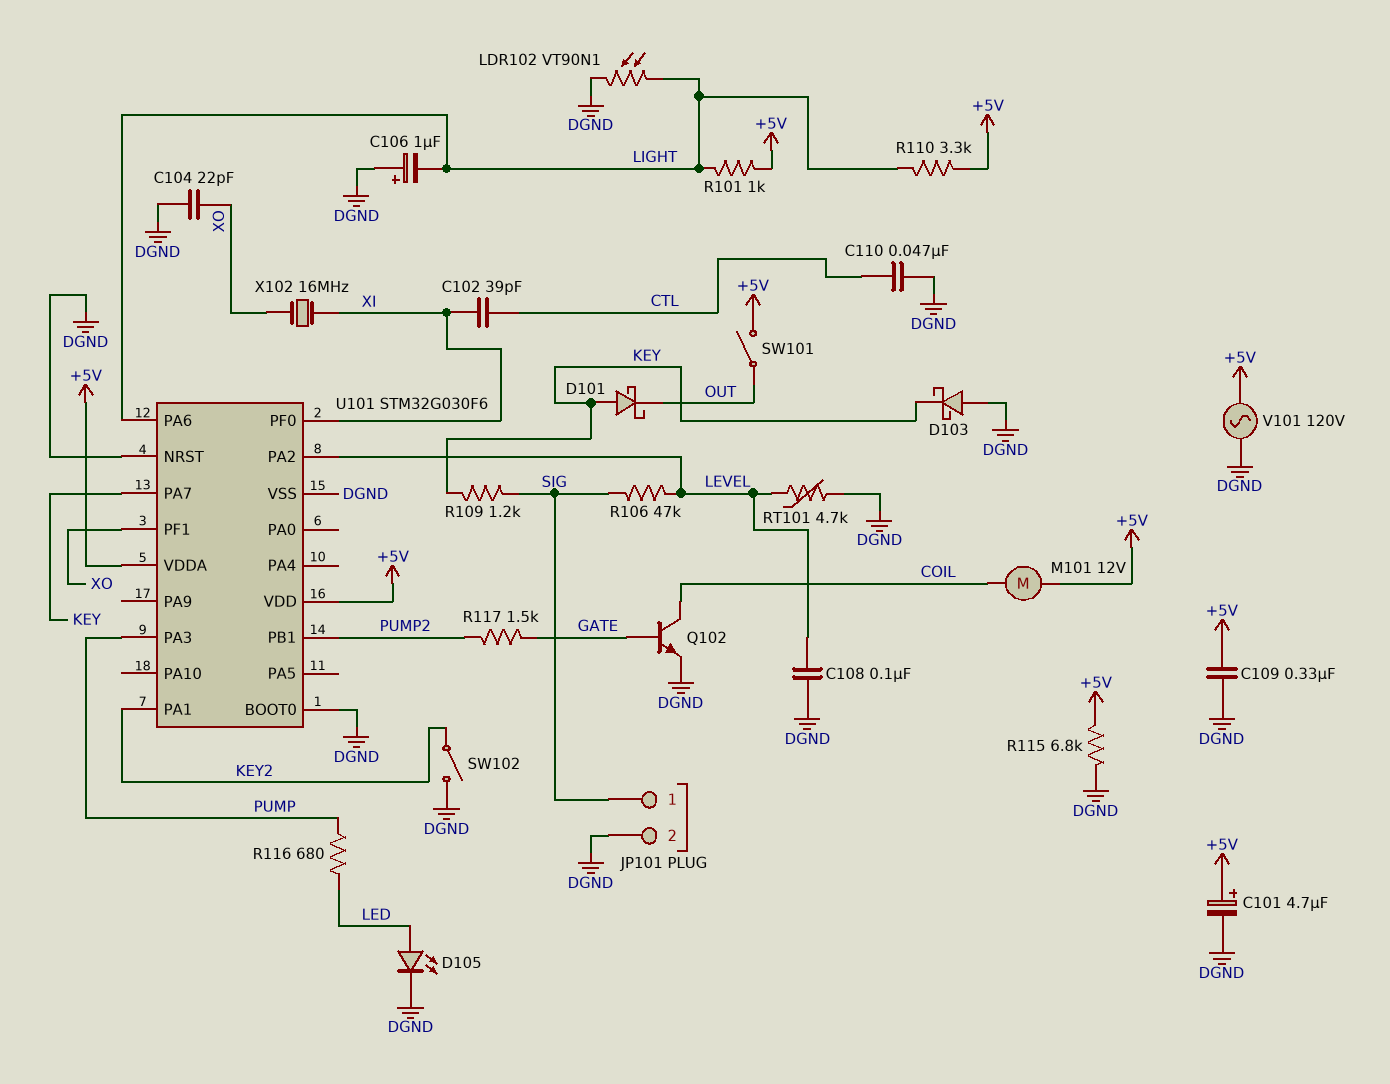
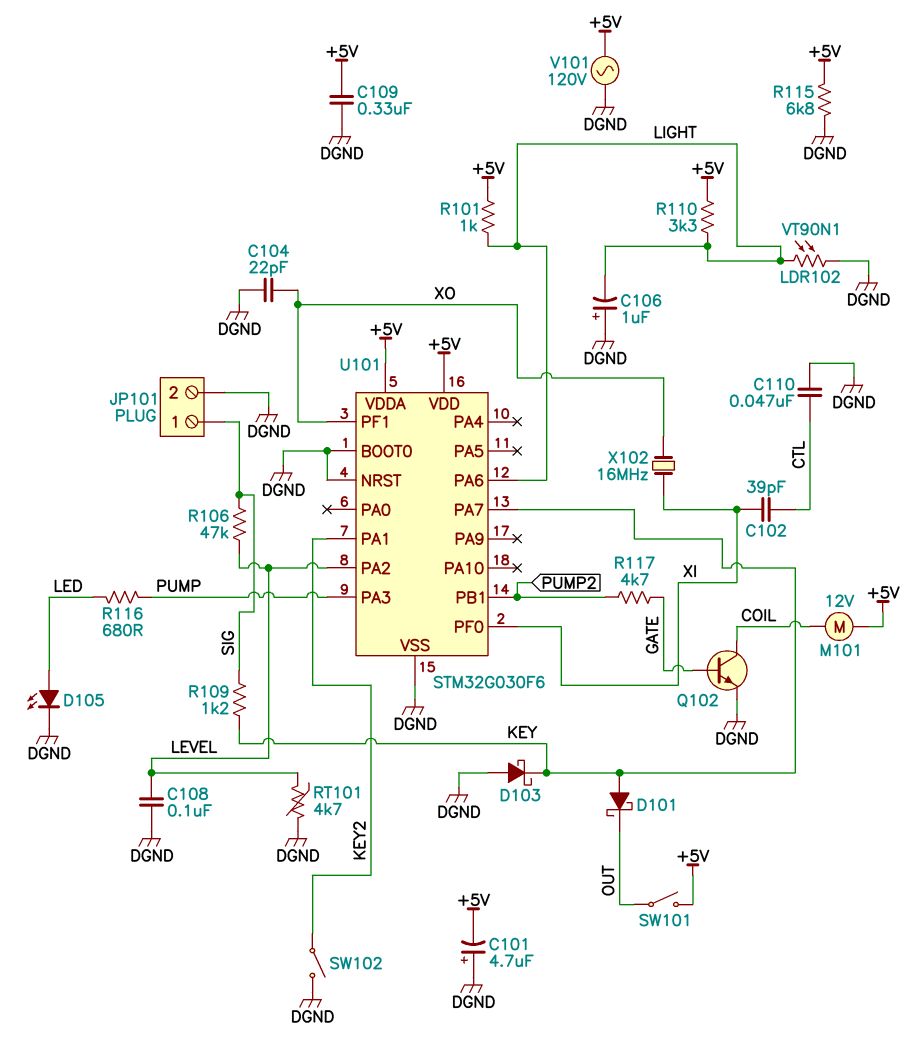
C101: 4.7uF (plus +5V, minus DGND) -> 4.7uF (plus DGND, minus +5V)
R117: 1.5k (GATE, PUMP2) -> 4.7k (GATE, PUMP2)

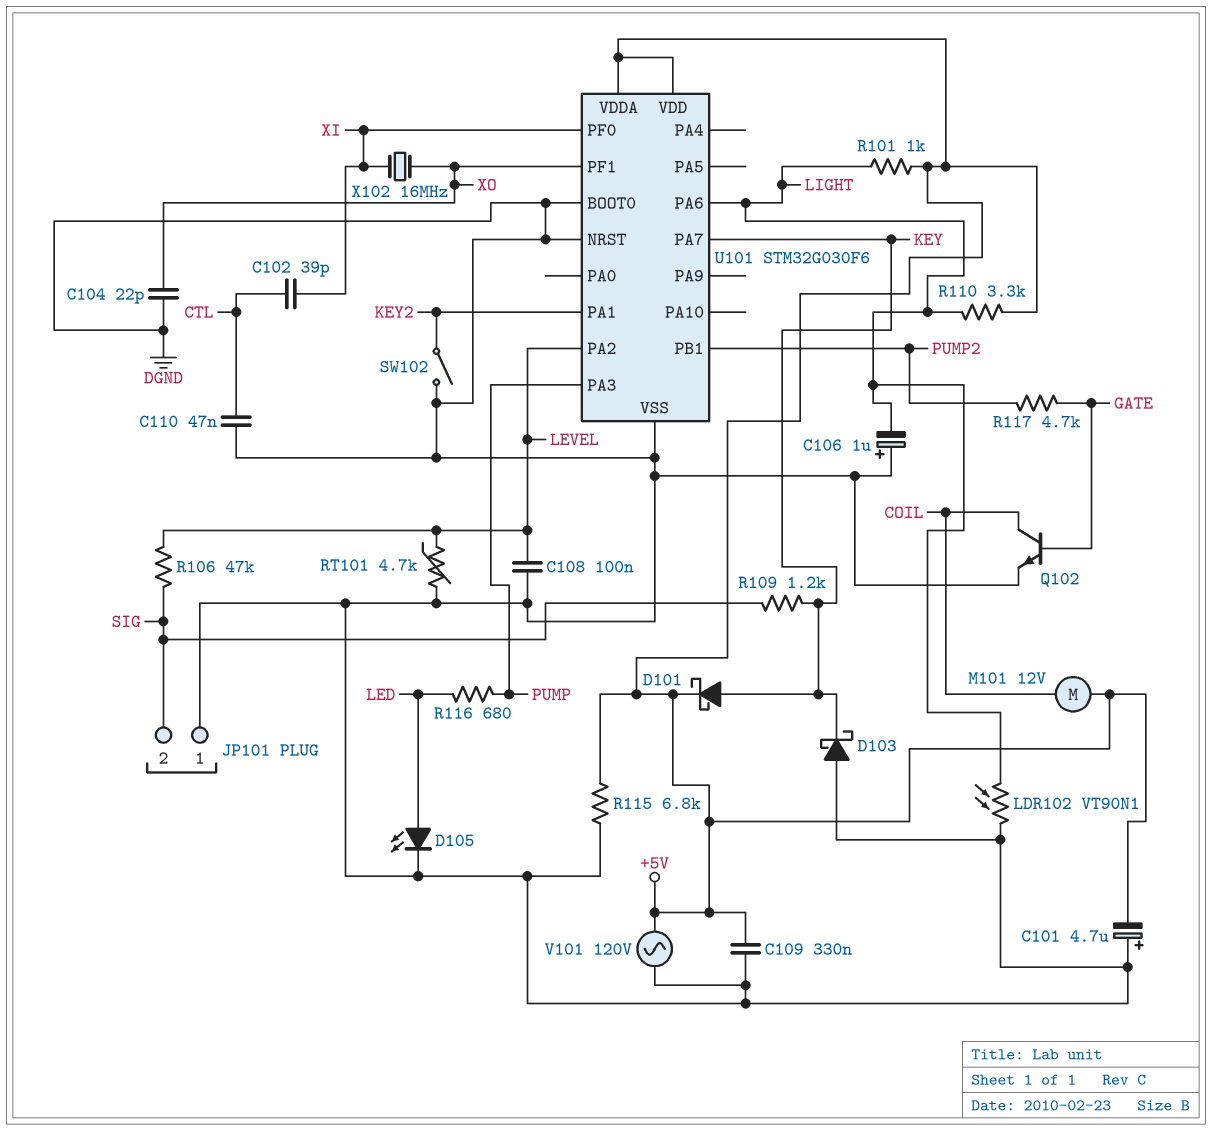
D101: schottky (A KEY, K OUT) -> schottky (A KEY, K +5V)
JP101 pin 1: SIG -> DGND
JP101 pin 2: DGND -> SIG
SW101: switch (+5V, OUT) -> none

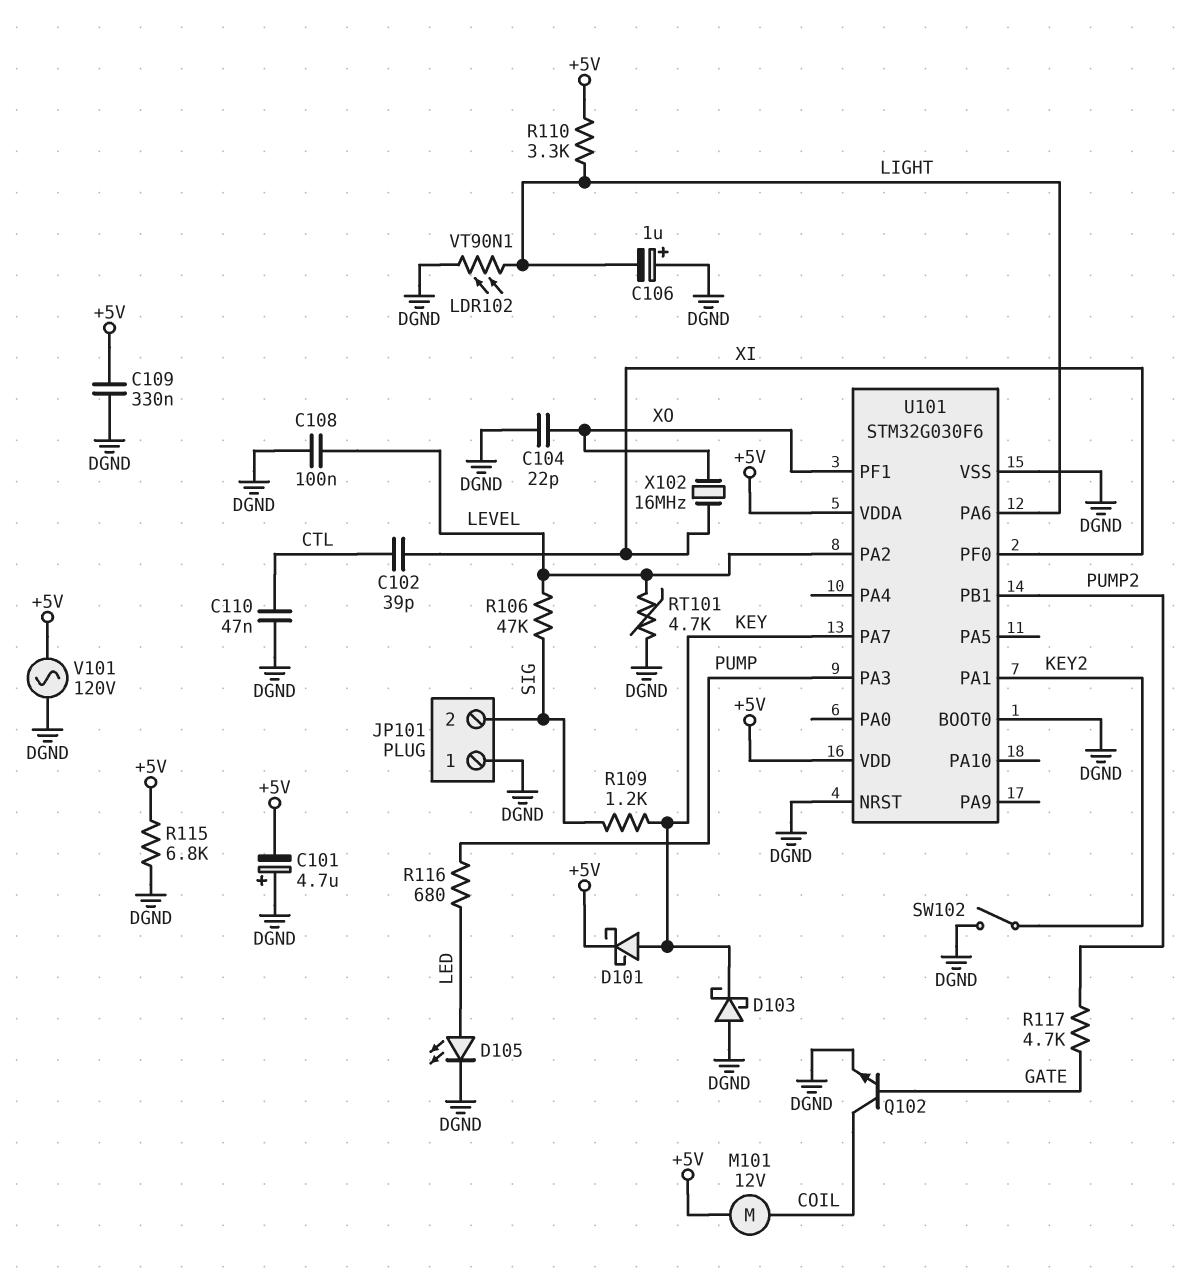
R101: 1k (+5V, LIGHT) -> none

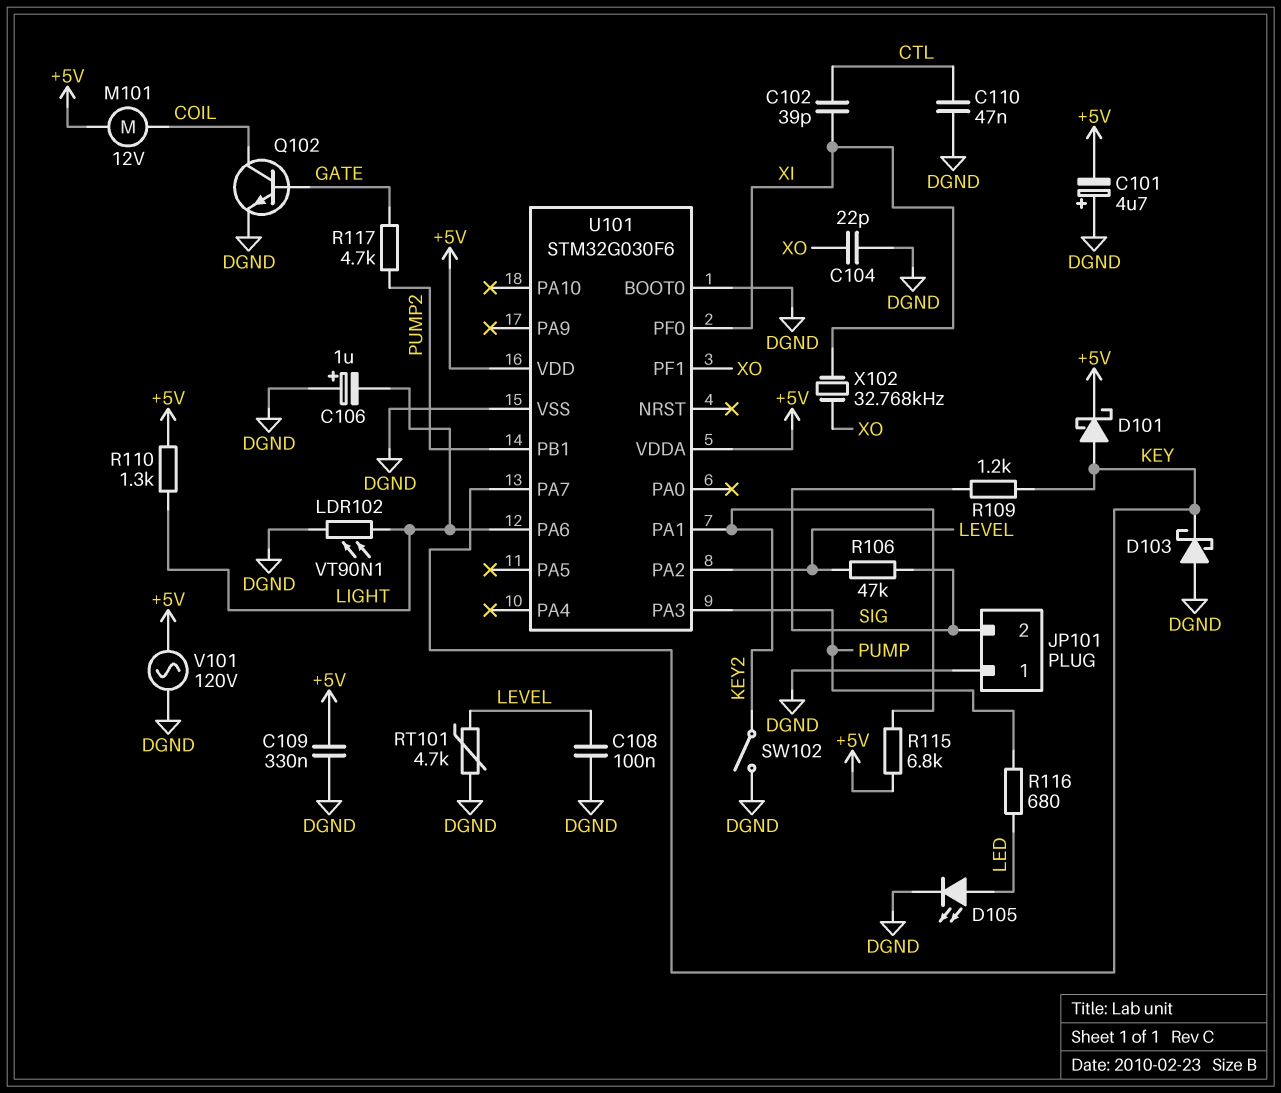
R110: 3.3k (+5V, LIGHT) -> 1.3k (+5V, LIGHT)
R115: 6.8k (+5V, DGND) -> 6.8k (+5V, KEY2)
U101 pin NRST: DGND -> none
X102: 16MHz (XI, XO) -> 32.768kHz (XI, XO)

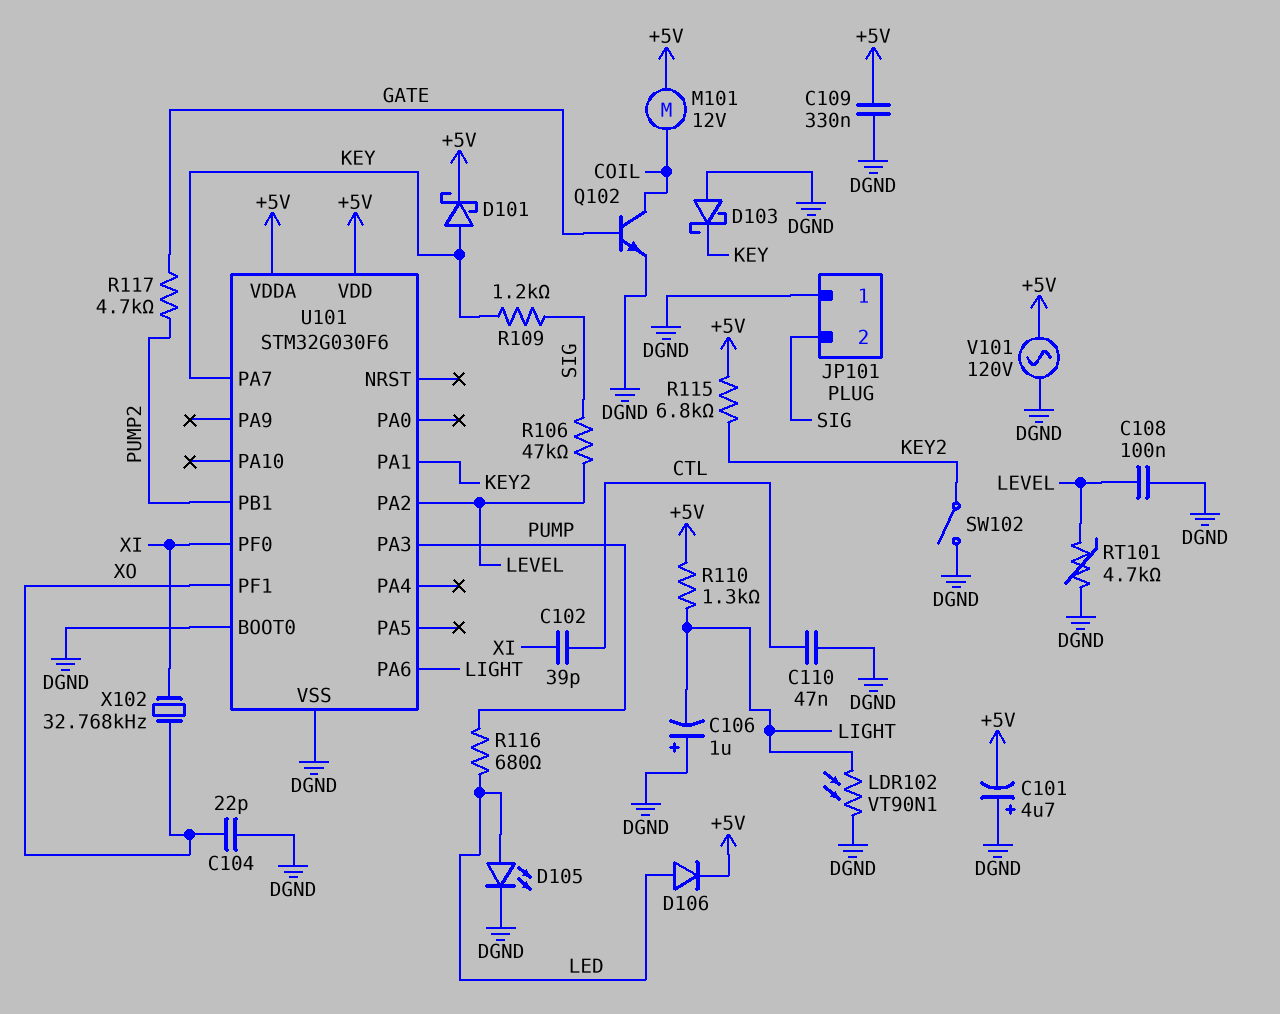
D106: none -> diode (A LED, K +5V)

